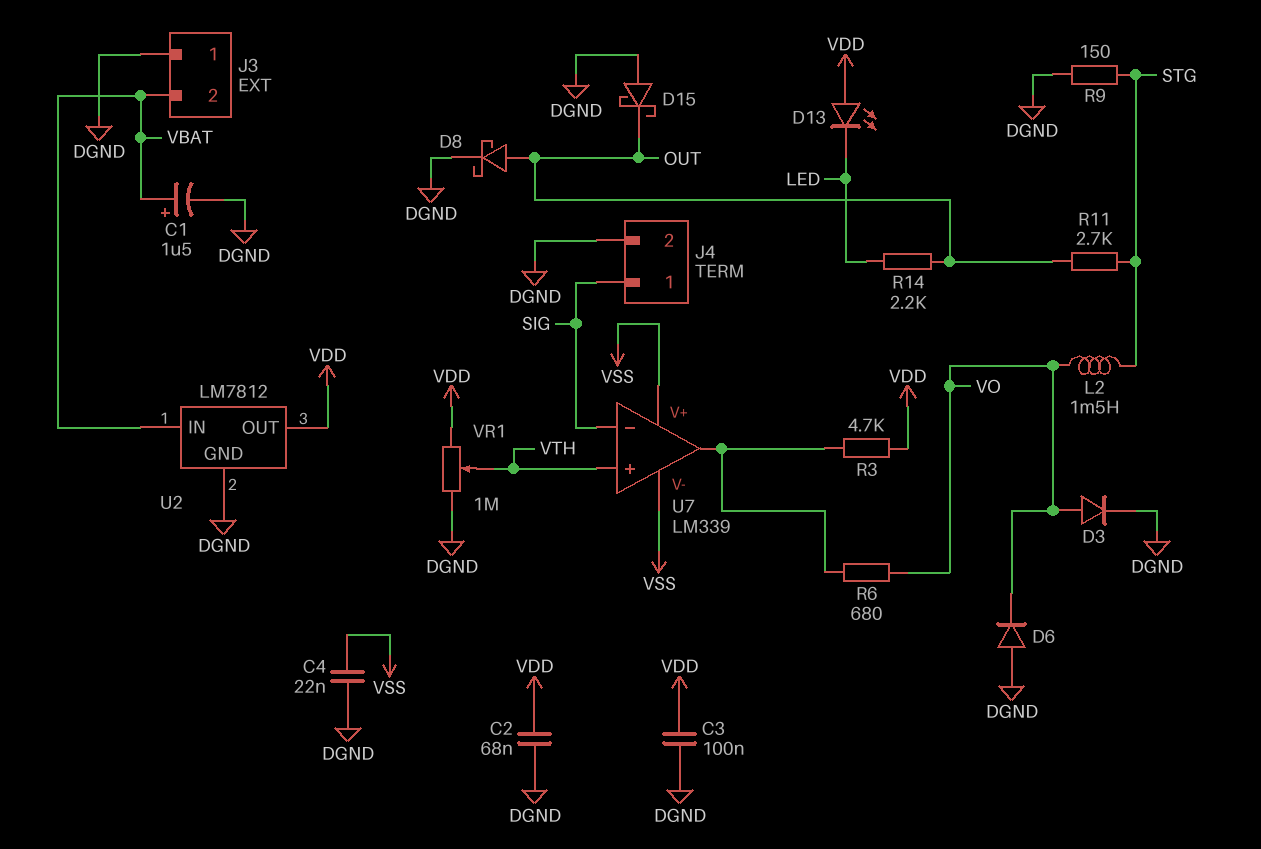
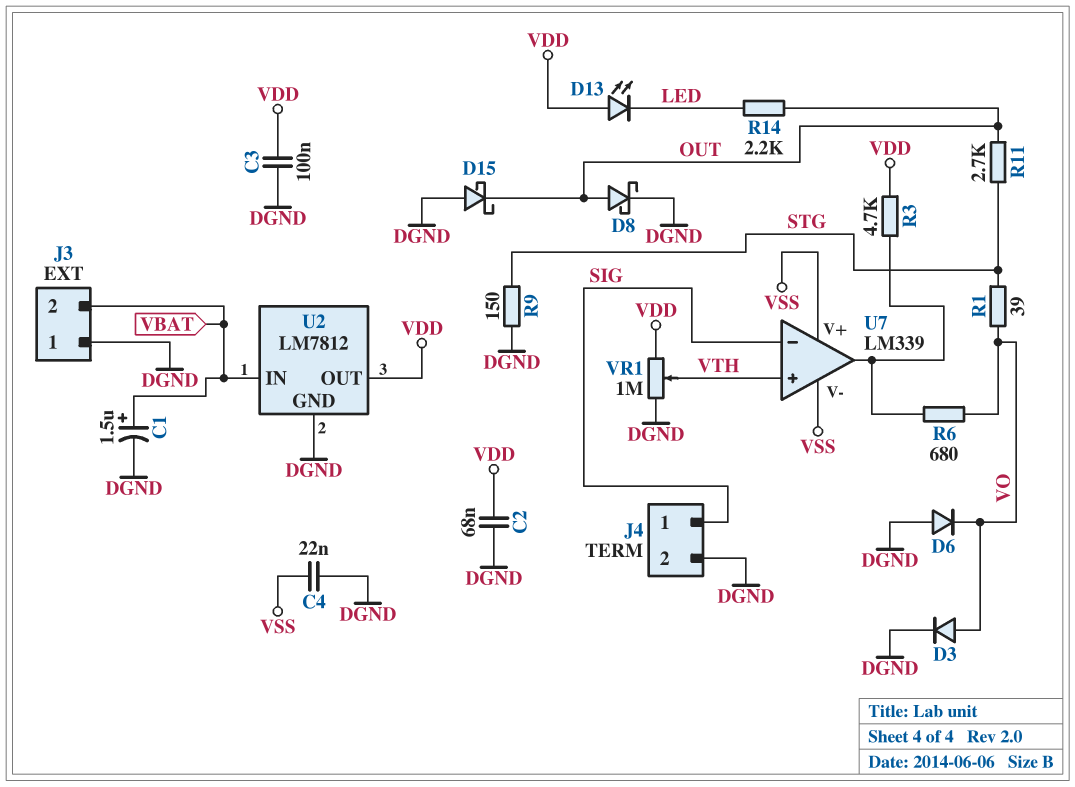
L2: 1.5mH (STG, VO) -> none
R1: none -> 39 (STG, VO)

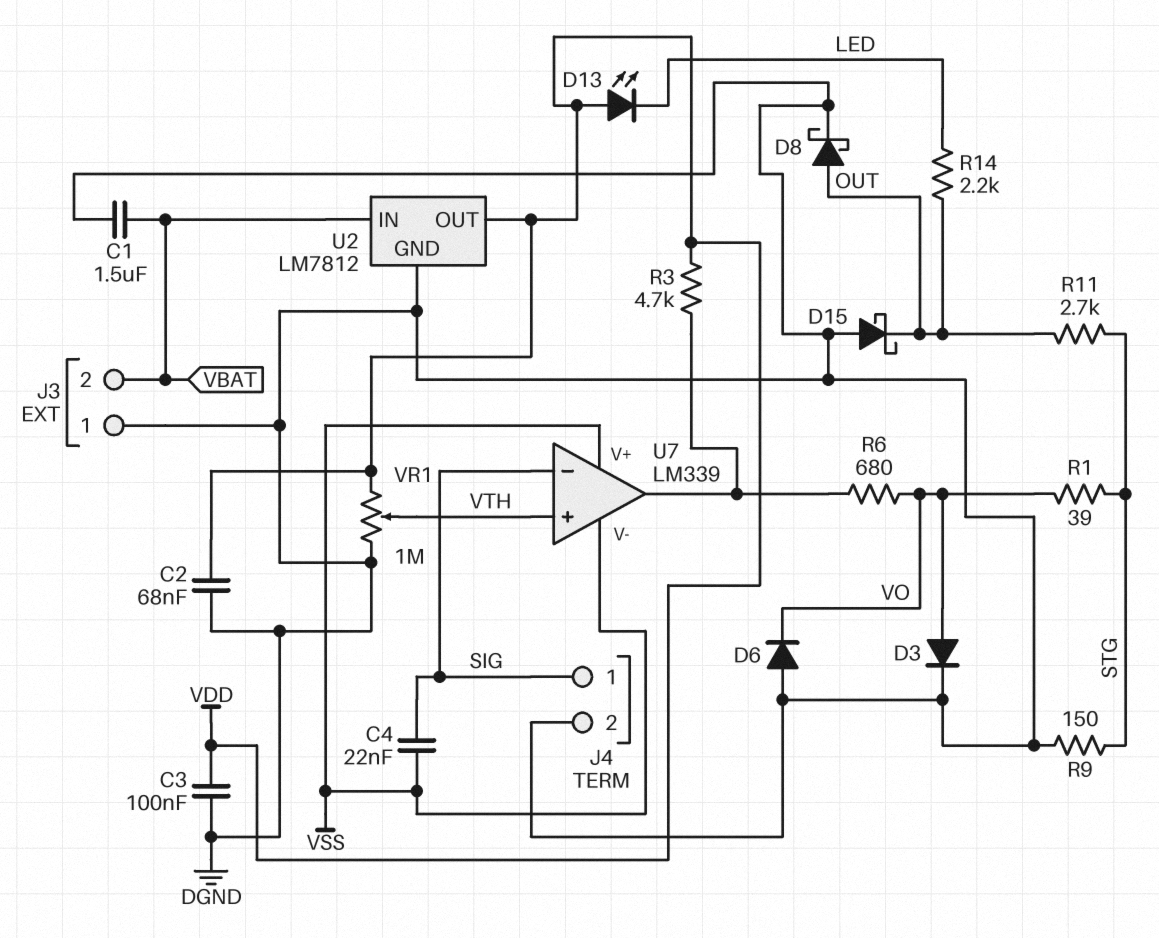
C1: 1.5uF (plus VBAT, minus DGND) -> 1.5uF (DGND, VBAT)
C4: 22nF (DGND, VSS) -> 22nF (SIG, VSS)

